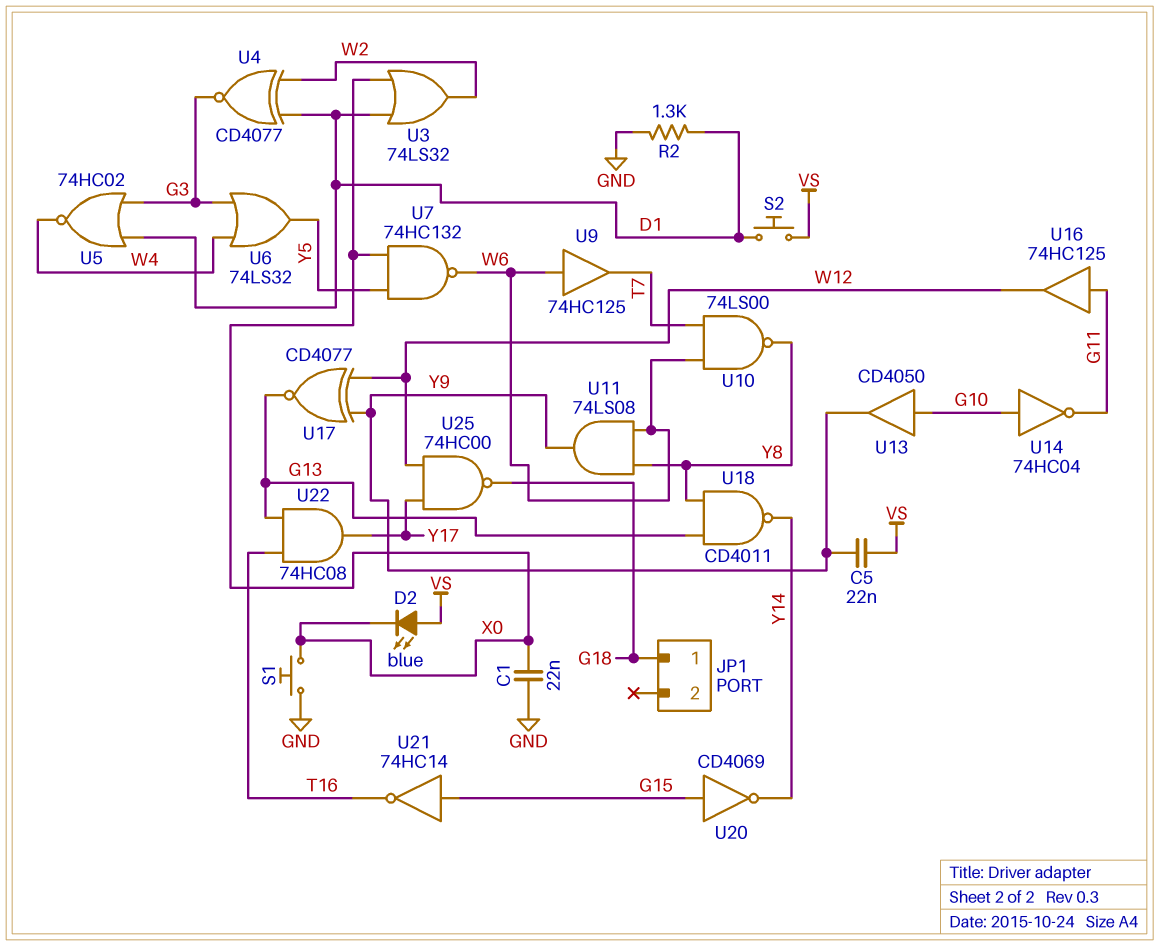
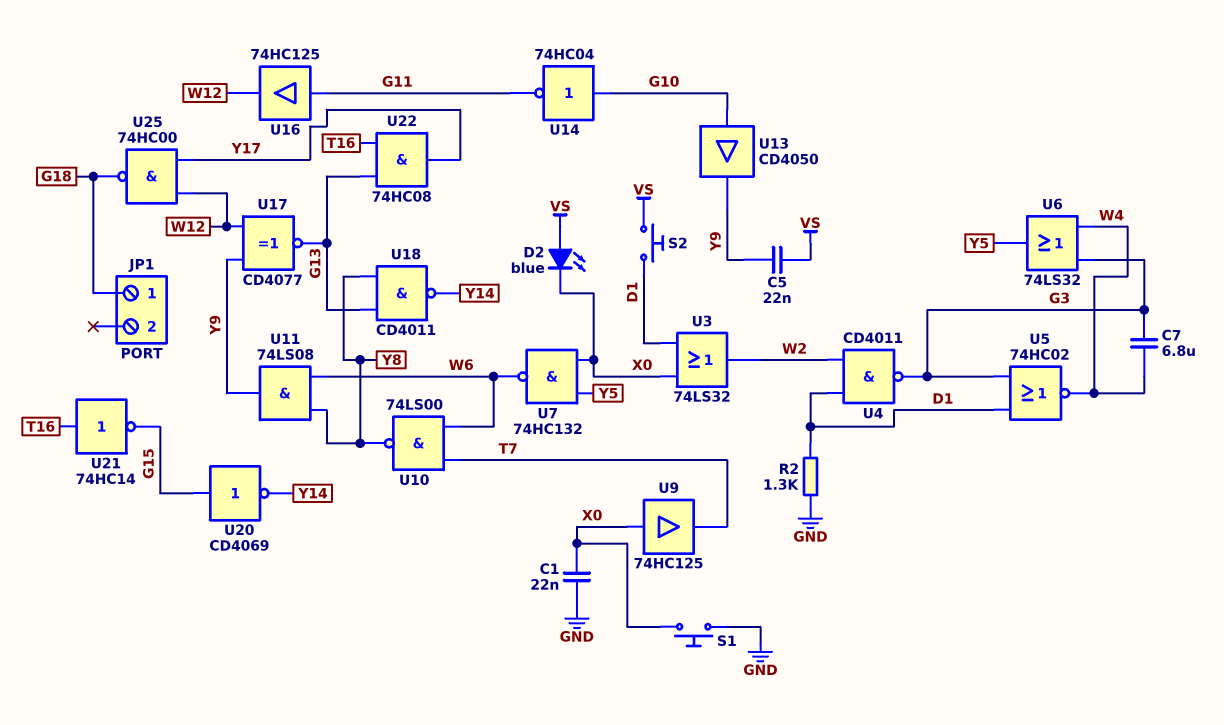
C7: none -> 6.8uF (G3, W4)
U4: XNOR CD4077 (in D1, in W2, out G3) -> NAND CD4011 (in D1, in W2, out G3)
U9: buffer 74HC125 (in W6, out T7) -> buffer 74HC125 (in X0, out T7)
U21: NOT 74HC14 (in G15, out T16) -> NOT 74HC14 (in T16, out G15)

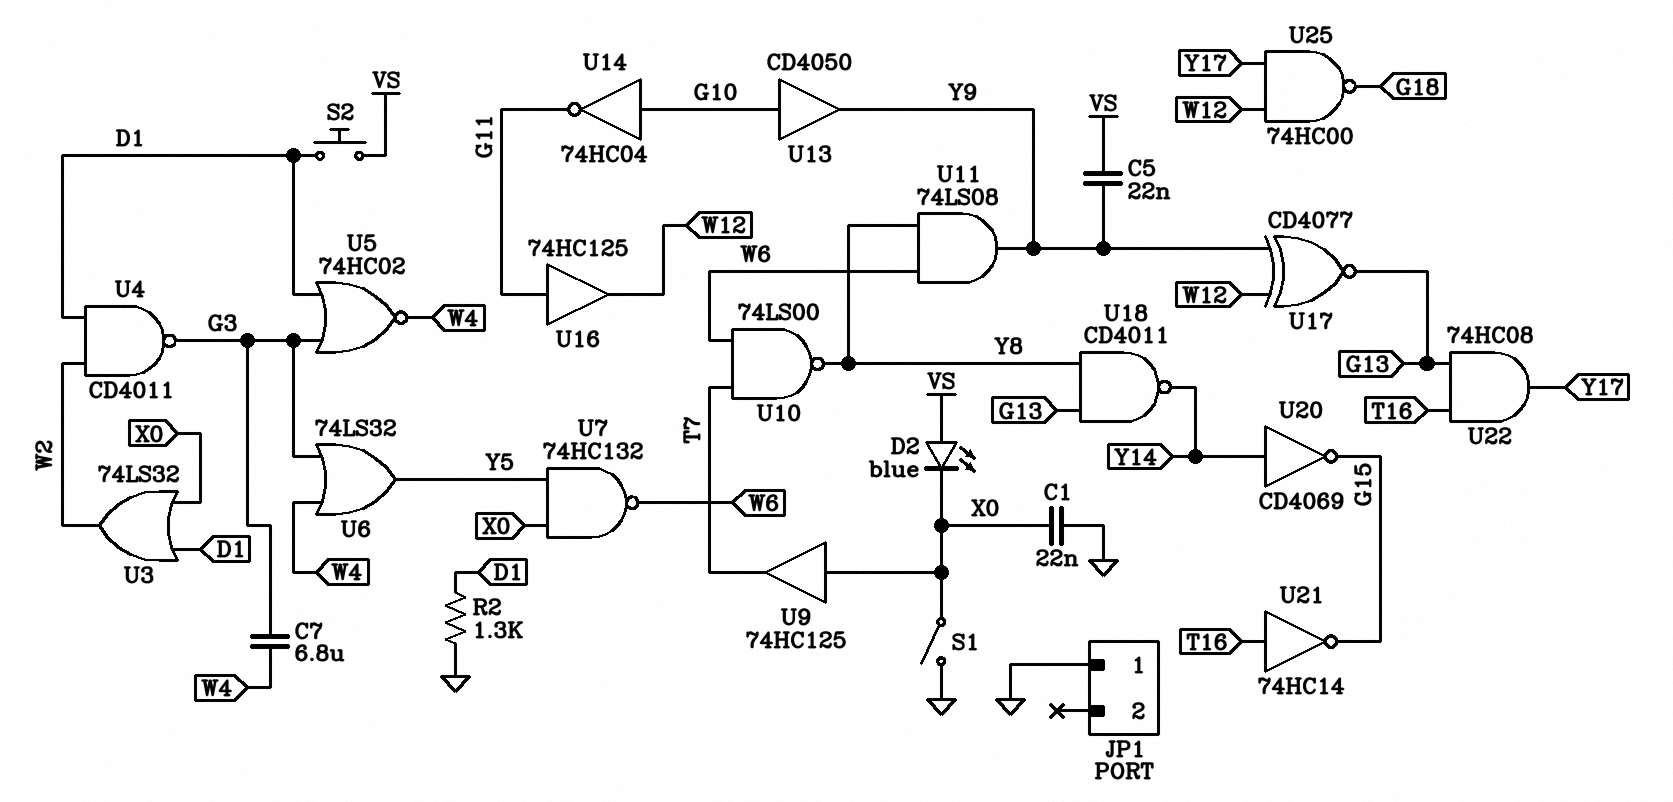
JP1 pin 1: G18 -> GND
S1: button (GND, X0) -> switch (GND, X0)
U20: NOT CD4069 (in G15, out Y14) -> NOT CD4069 (in Y14, out G15)

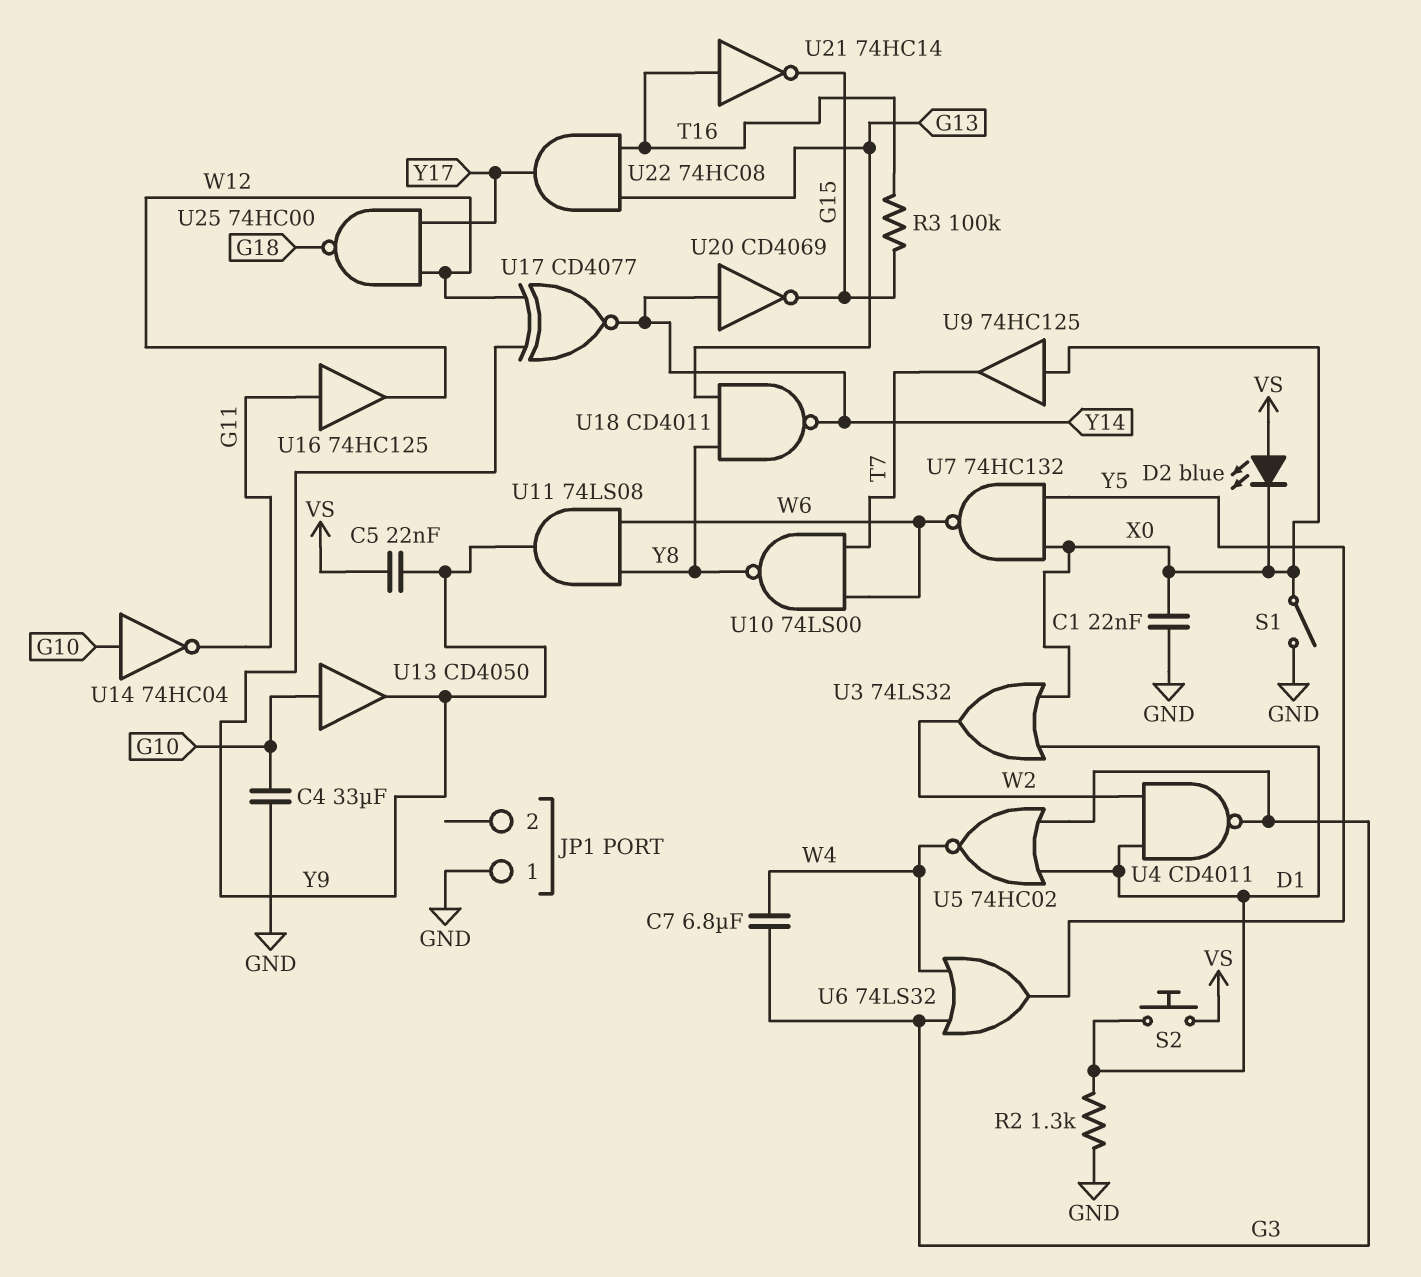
C4: none -> 33uF (G10, GND)
R3: none -> 100k (G15, T16)
U17: XNOR CD4077 (in W12, in Y9, out G13) -> XNOR CD4077 (in W12, in Y9, out Y14)

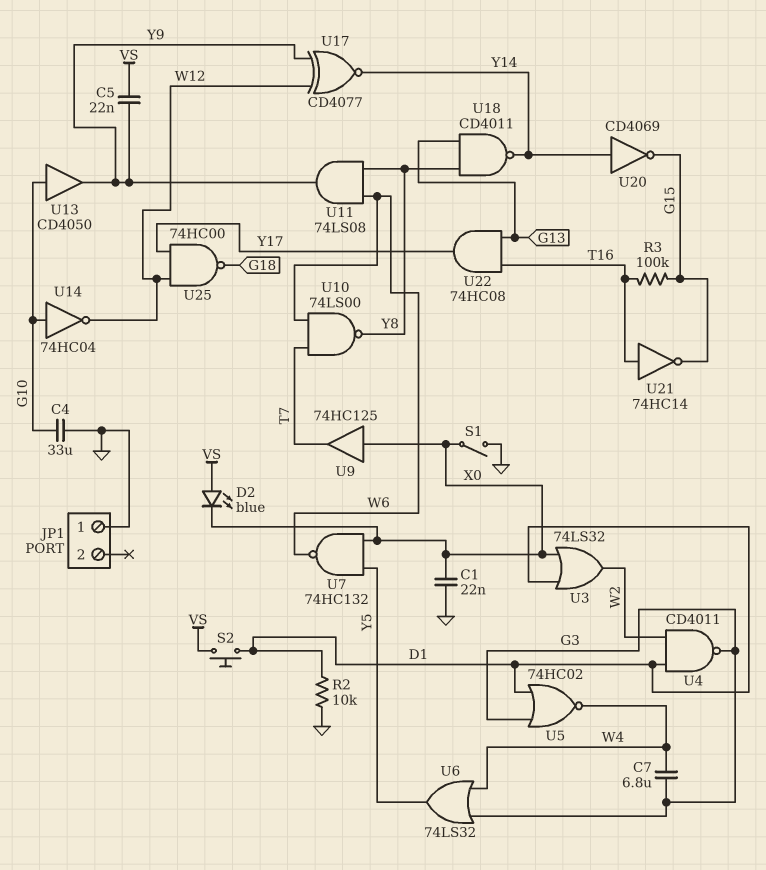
R2: 1.3k (D1, GND) -> 10k (D1, GND)
U14: NOT 74HC04 (in G10, out G11) -> NOT 74HC04 (in G10, out W12)
U16: buffer 74HC125 (in G11, out W12) -> none

